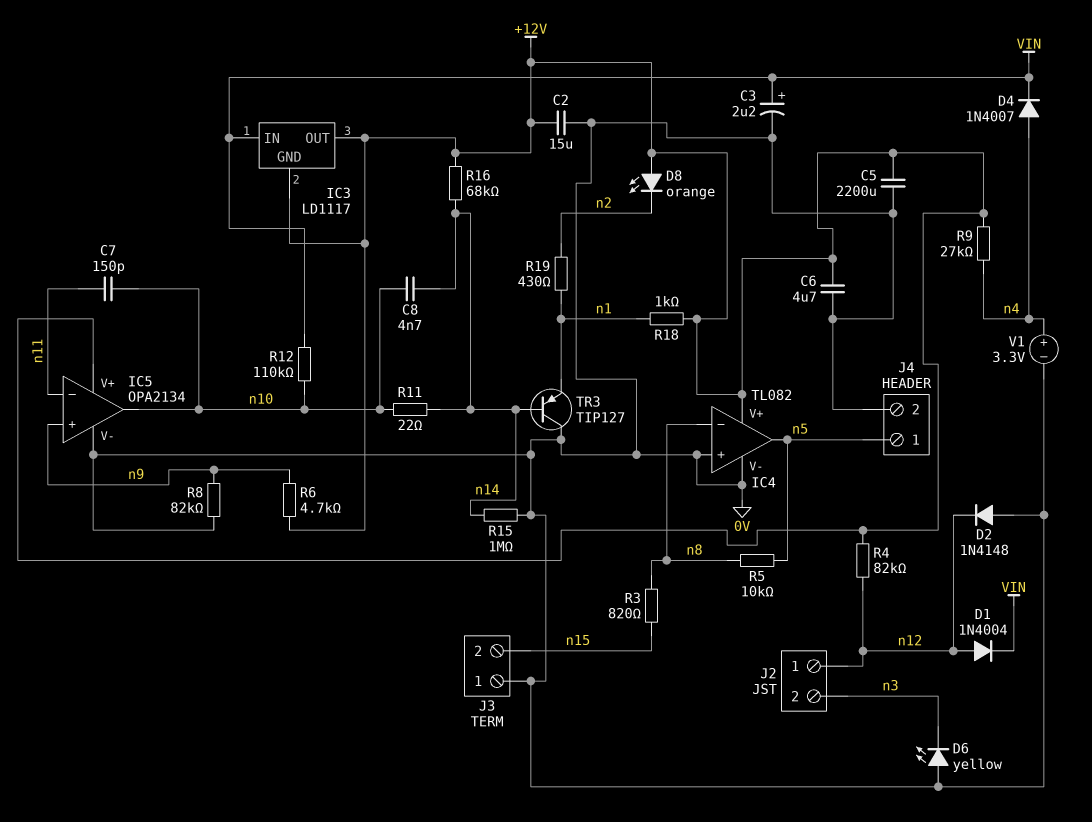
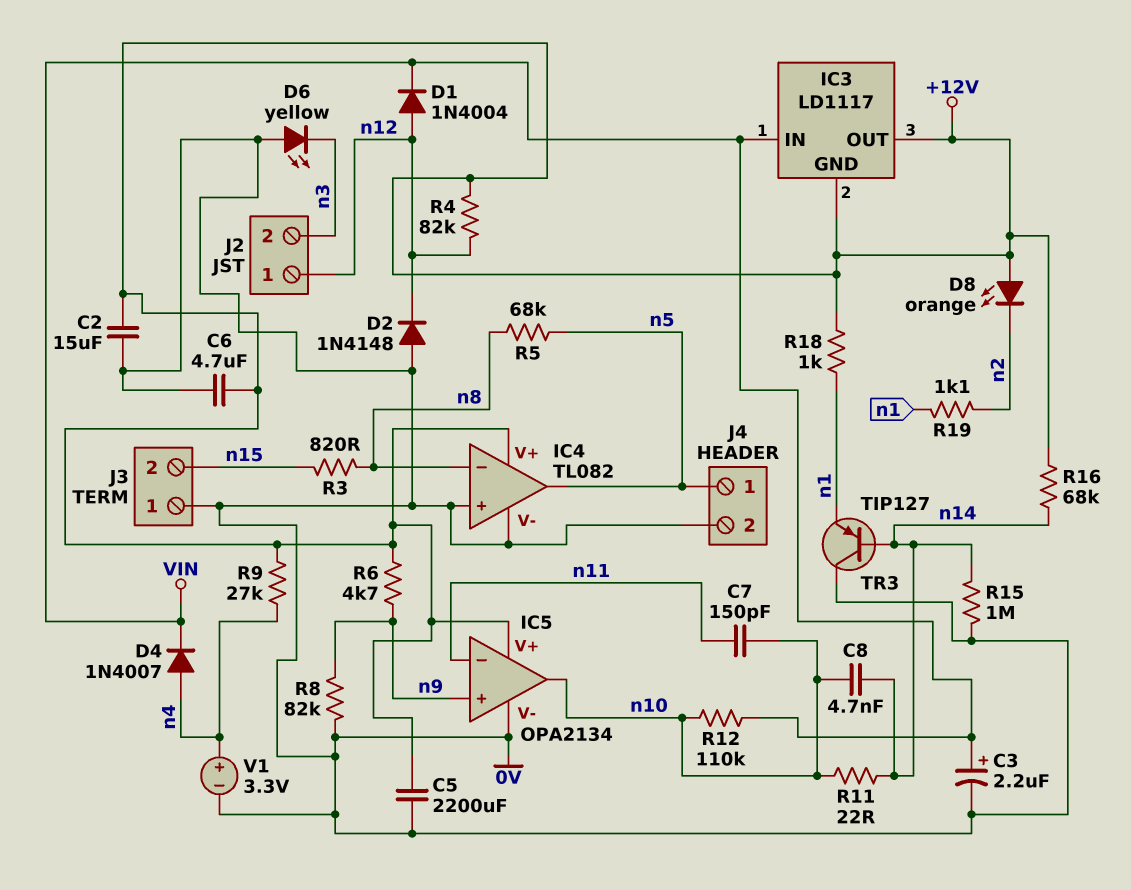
R5: 10k (n5, n8) -> 68k (n5, n8)
R19: 430 (n1, n2) -> 1.1k (n1, n2)

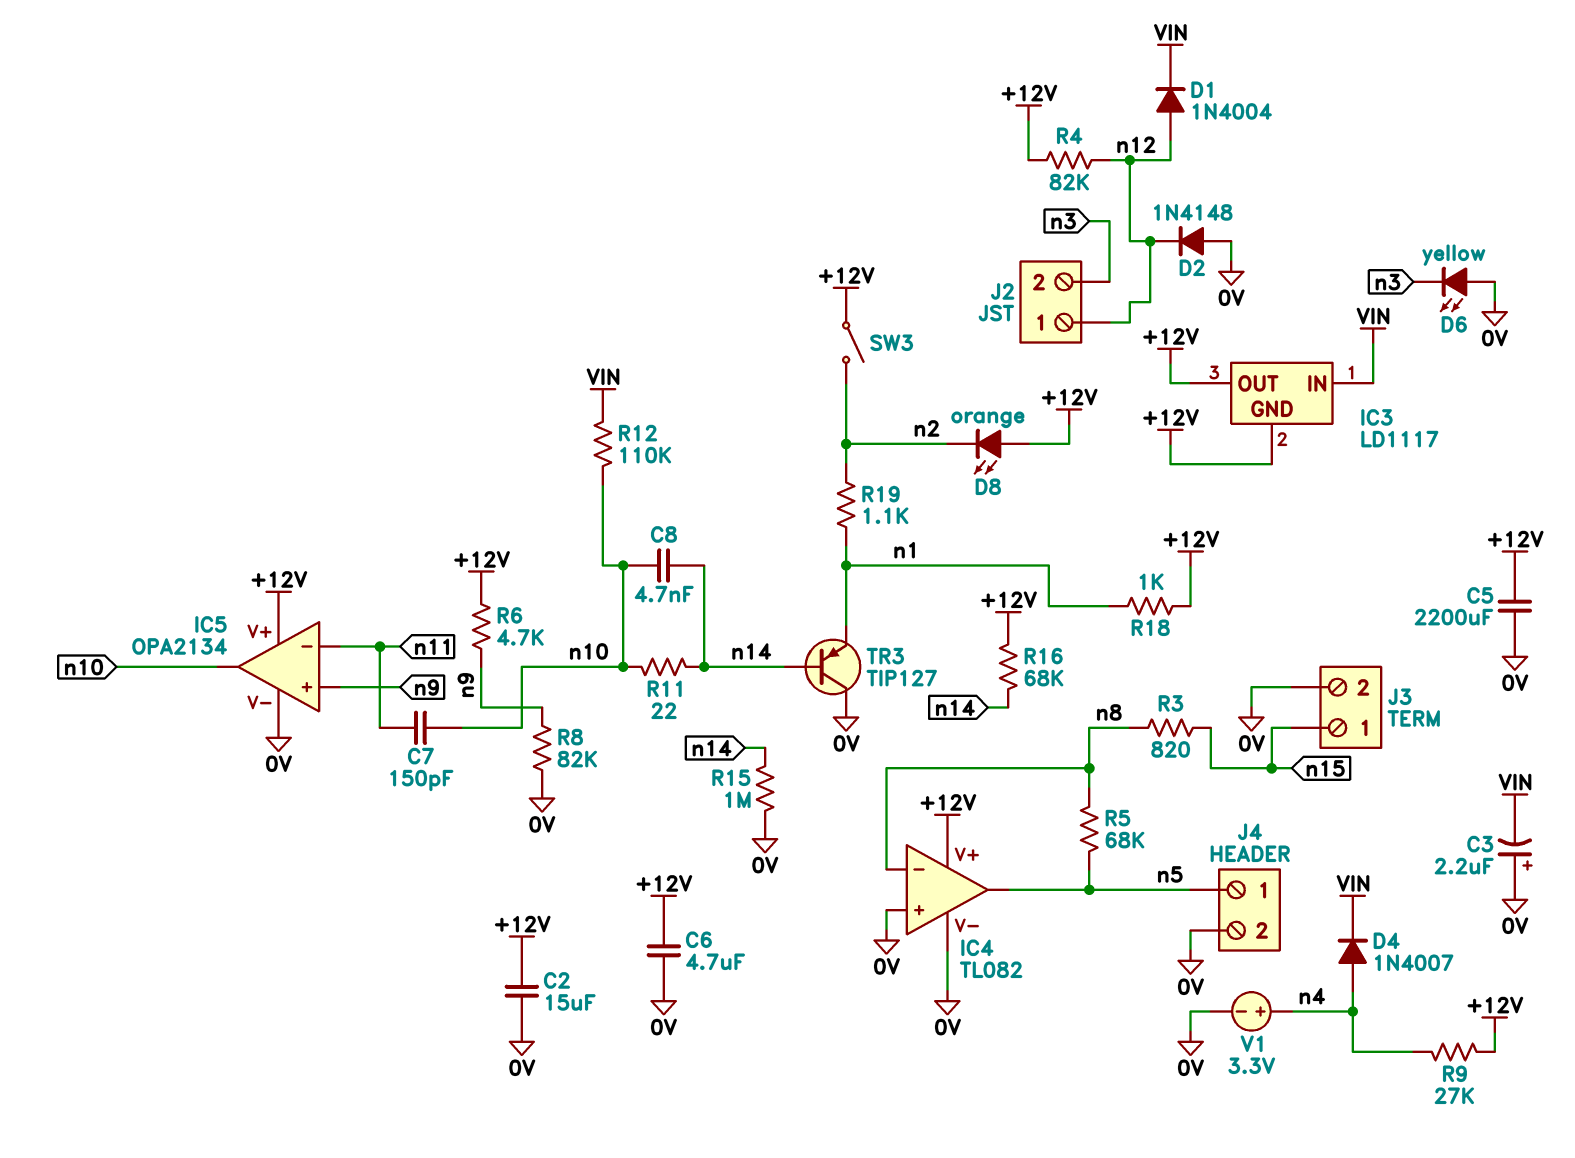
C3: 2.2uF (plus VIN, minus 0V) -> 2.2uF (plus 0V, minus VIN)
J3 pin 1: 0V -> n15
J3 pin 2: n15 -> 0V
SW3: none -> switch (+12V, n2)

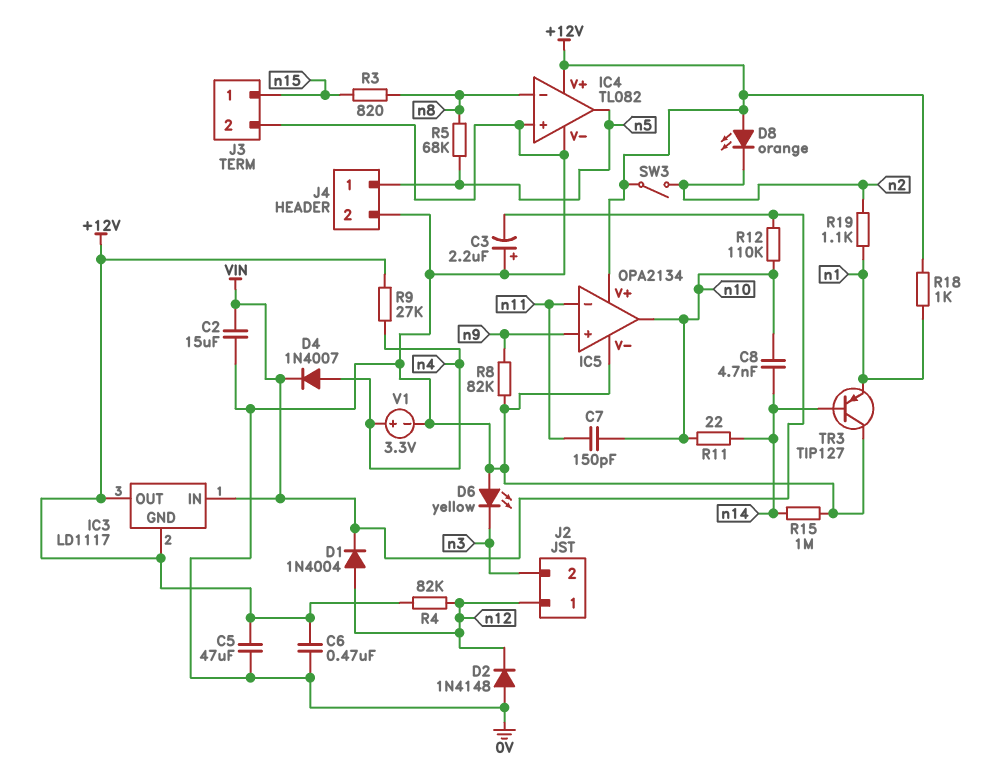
C2: 15uF (+12V, 0V) -> 15uF (0V, VIN)
C5: 2200uF (+12V, 0V) -> 47uF (+12V, 0V)
C6: 4.7uF (+12V, 0V) -> 470nF (+12V, 0V)
R6: 4.7k (+12V, n9) -> none
R16: 68k (+12V, n14) -> none

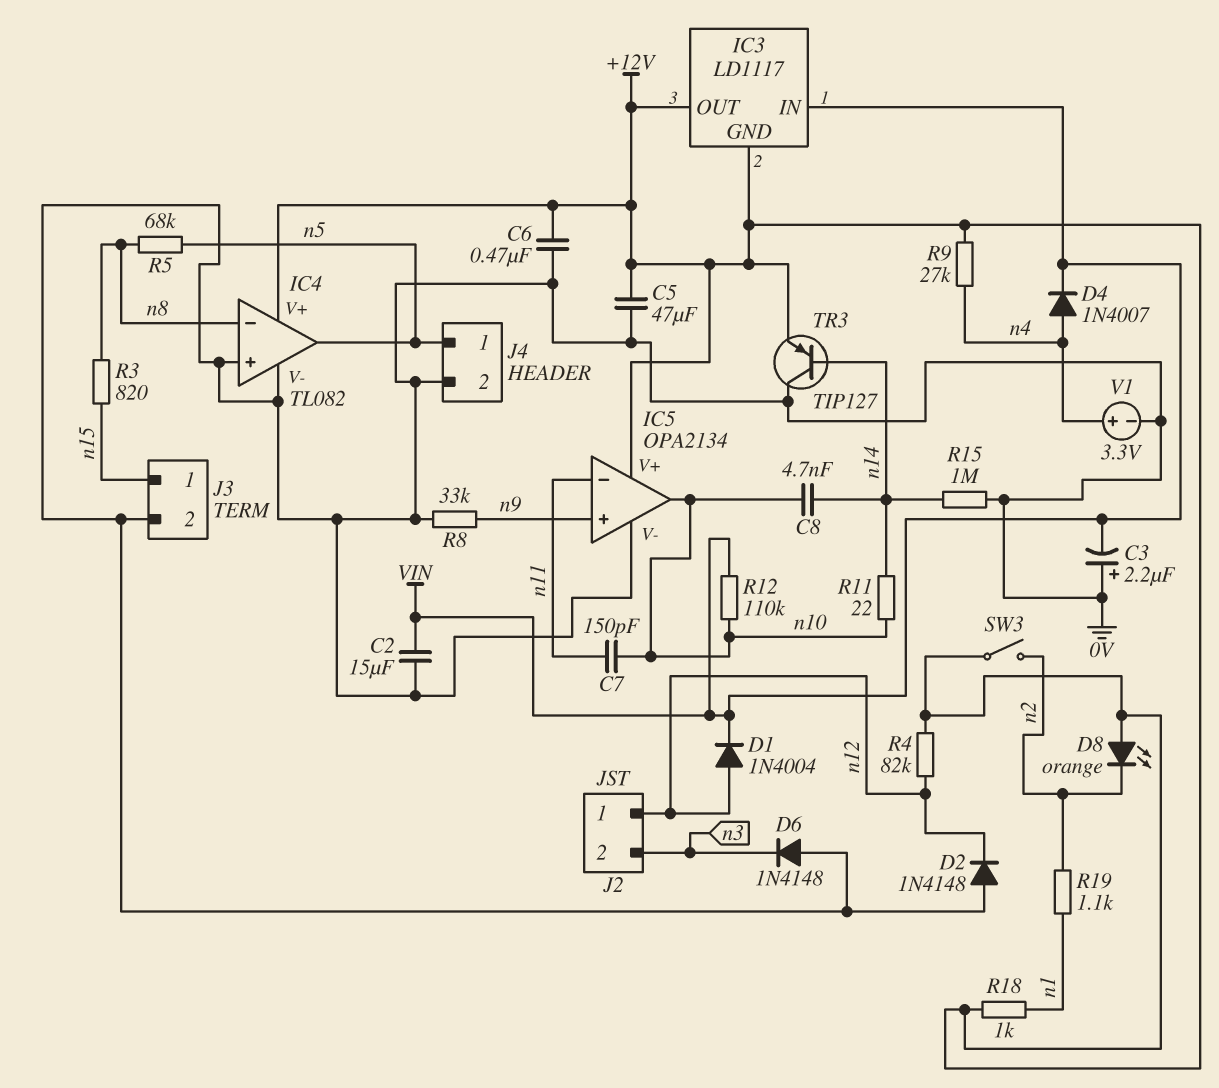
D6: LED yellow (A 0V, K n3) -> diode 1N4148 (A 0V, K n3)
R8: 82k (0V, n9) -> 33k (0V, n9)
TR3: PNP TIP127 (B n14, C 0V, E n1) -> PNP TIP127 (B n14, C 0V, E +12V)

